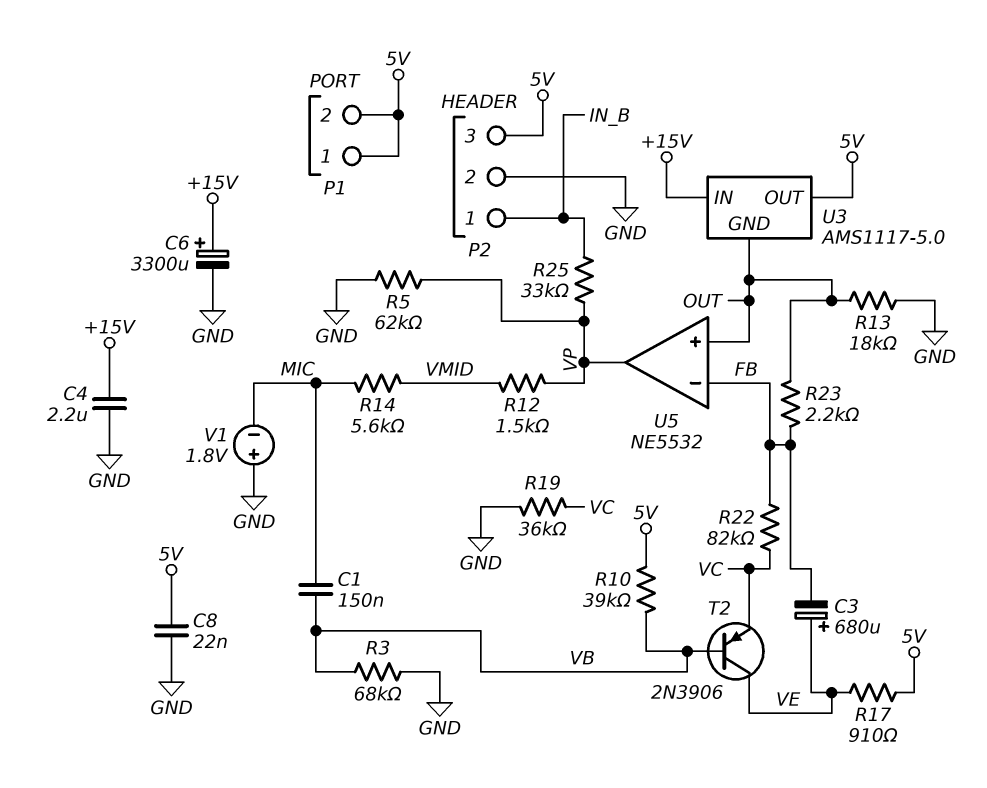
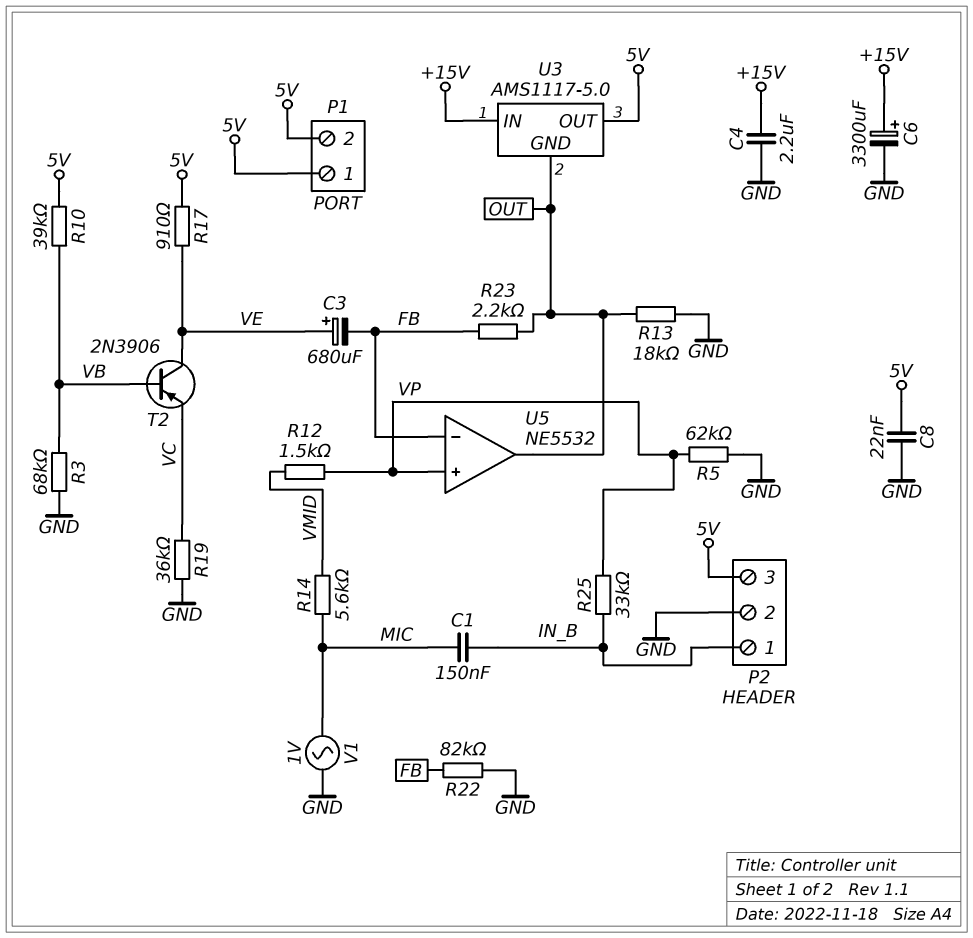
C1: 150nF (MIC, VB) -> 150nF (IN_B, MIC)
R22: 82k (FB, VC) -> 82k (FB, GND)
U5 pin in+: OUT -> VP
U5 pin out: VP -> OUT
V1: 1.8V (plus GND, minus MIC) -> AC 1V (GND, MIC)

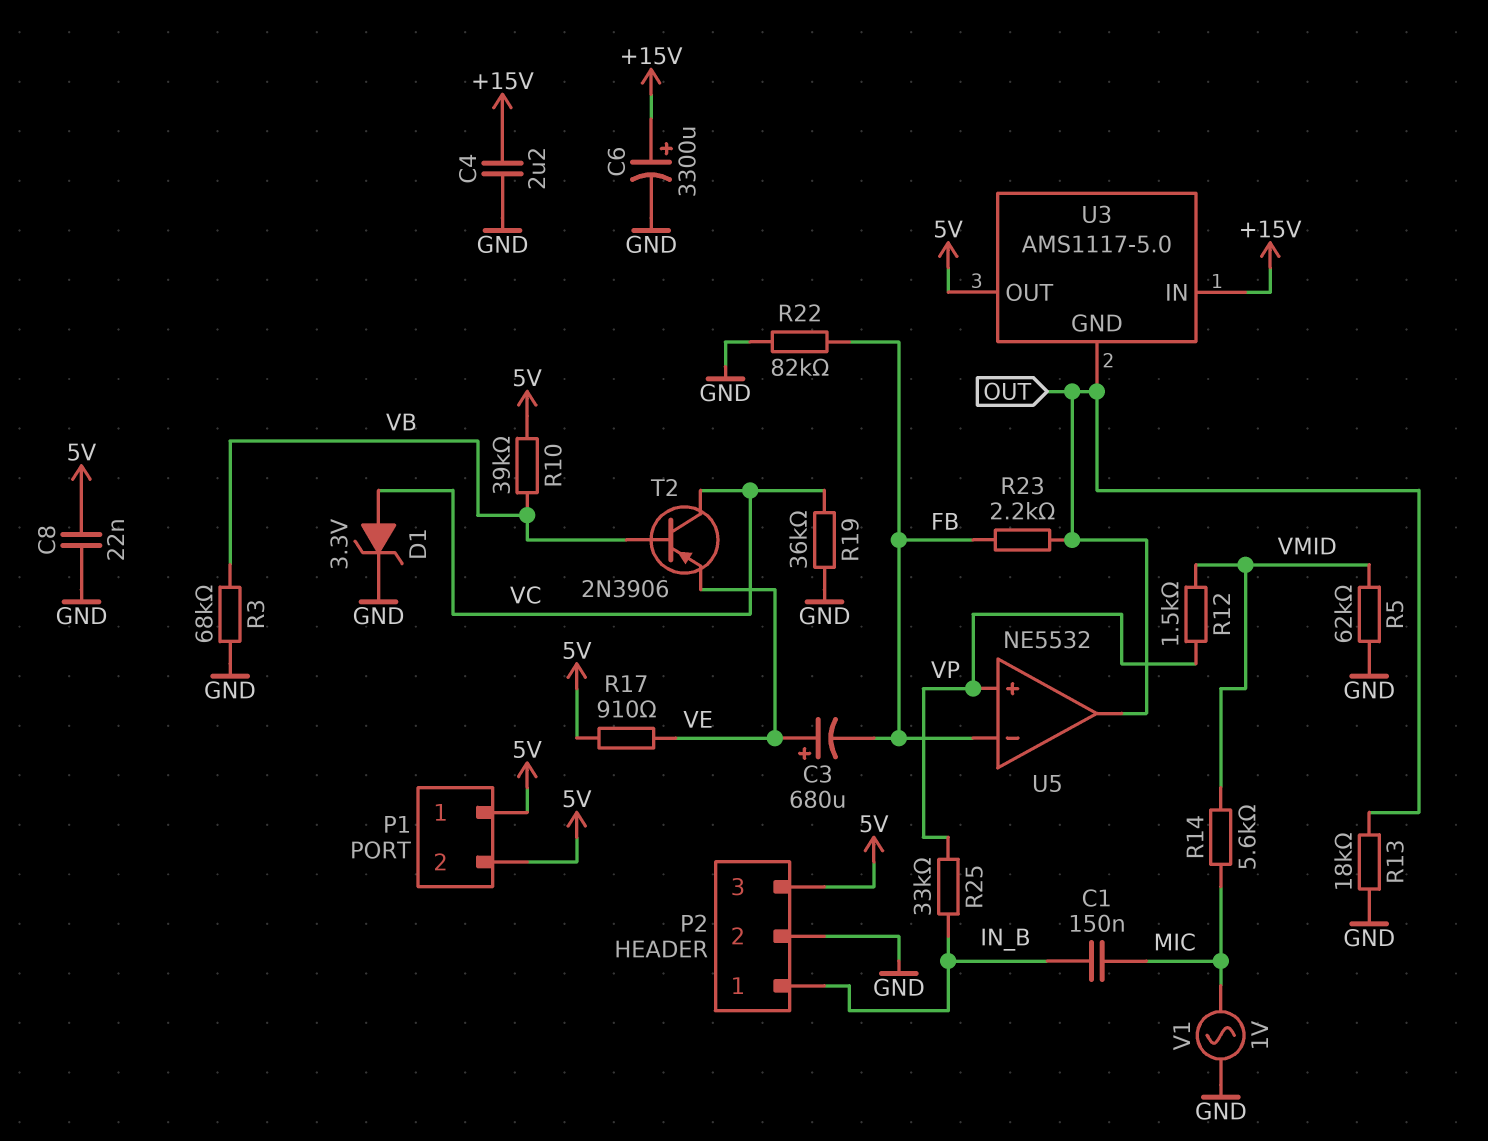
D1: none -> zener 3.3V (A VC, K GND)
R5: 62k (GND, VP) -> 62k (GND, VMID)
T2: PNP 2N3906 (B VB, C VE, E VC) -> PNP 2N3906 (B VB, C VC, E VE)

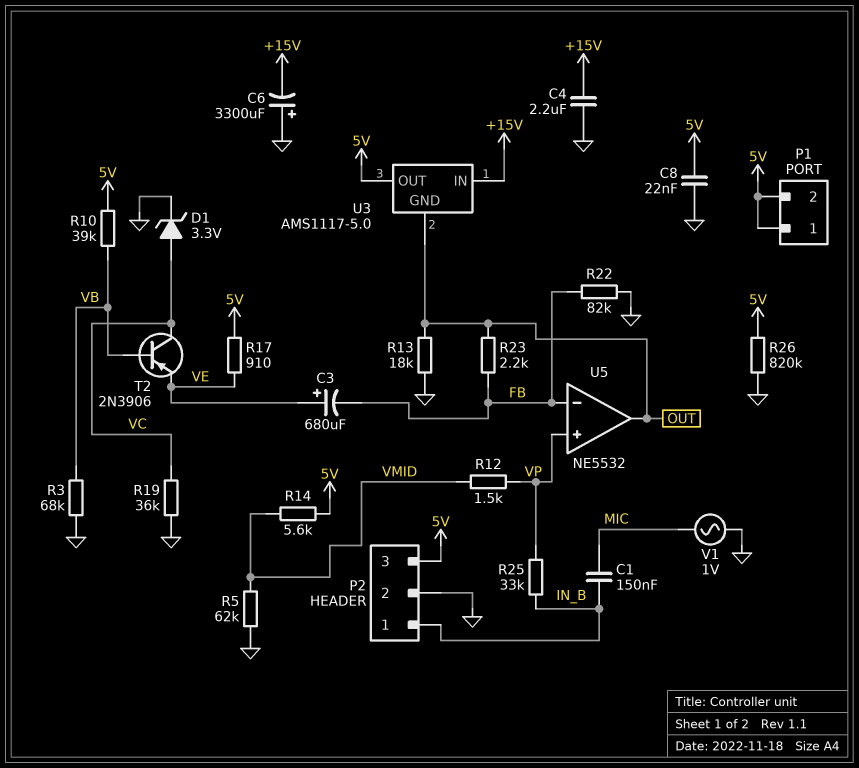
C6: 3300uF (plus +15V, minus GND) -> 3300uF (plus GND, minus +15V)
R14: 5.6k (MIC, VMID) -> 5.6k (5V, VMID)
R26: none -> 820k (5V, GND)

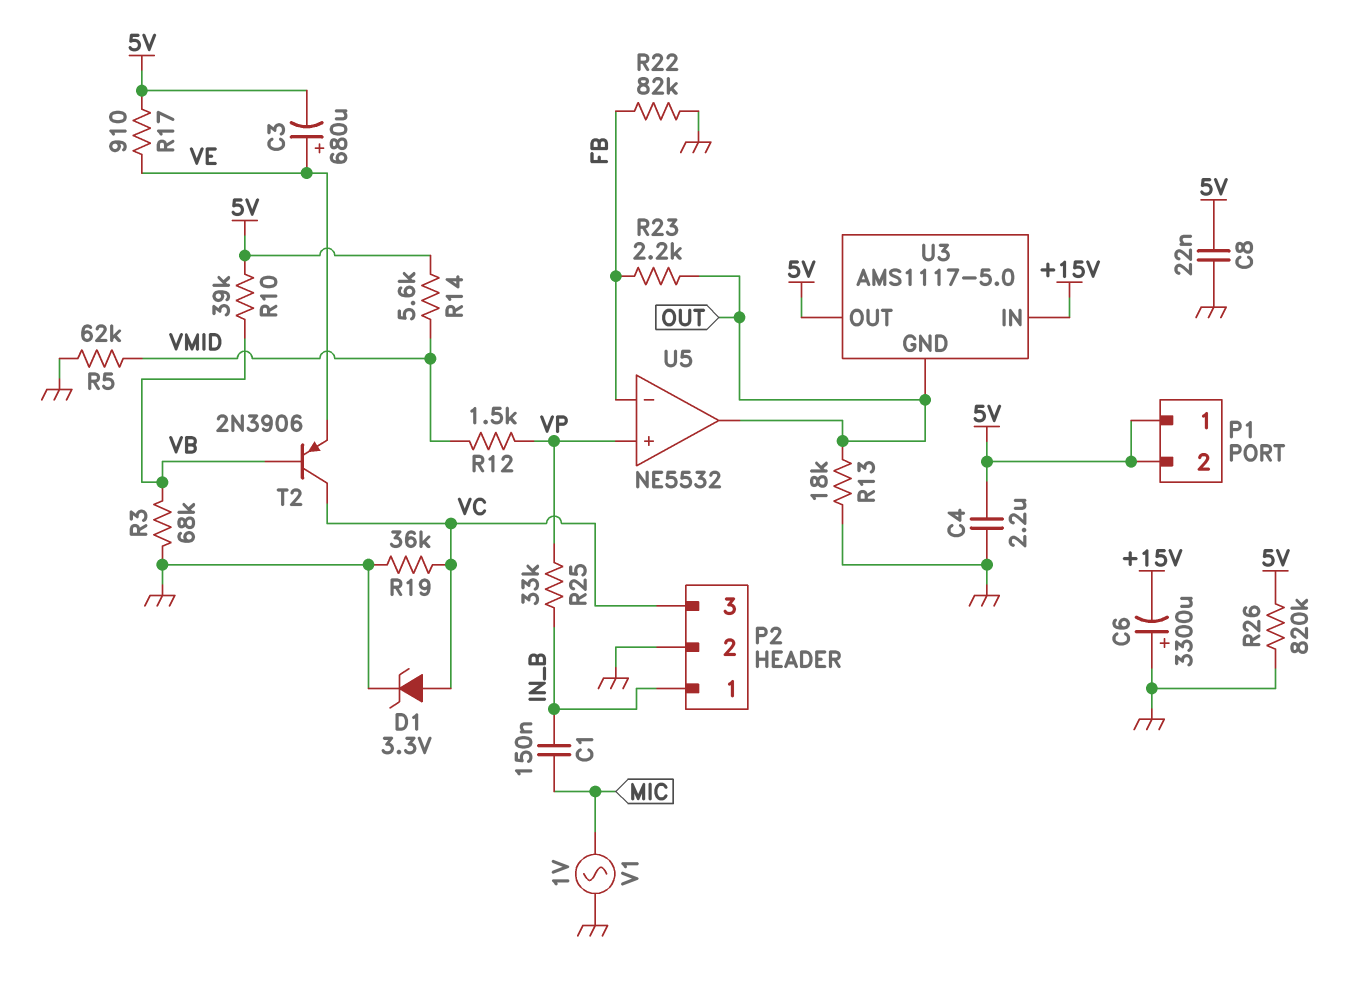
C3: 680uF (plus VE, minus FB) -> 680uF (plus VE, minus 5V)
C4: 2.2uF (+15V, GND) -> 2.2uF (5V, GND)
P2 pin 3: 5V -> VC

